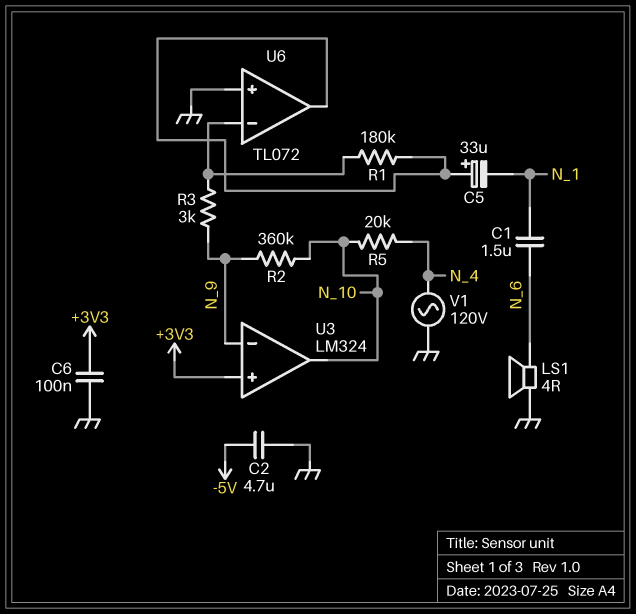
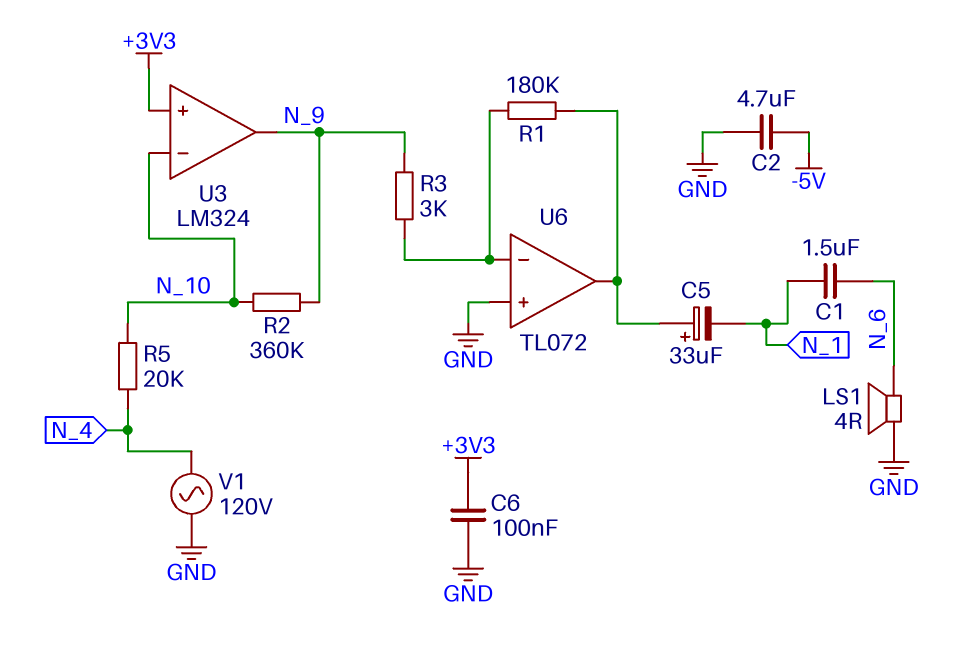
U3 pin in-: N_9 -> N_10
U3 pin out: N_10 -> N_9

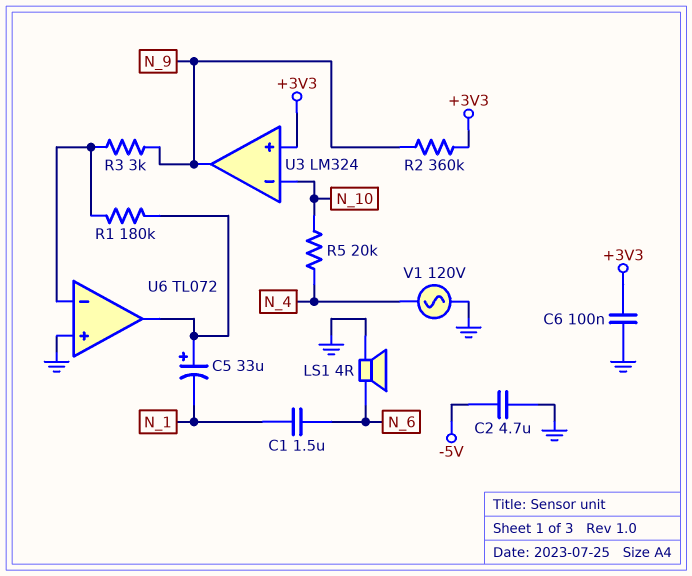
R2: 360k (N_9, N_10) -> 360k (+3V3, N_9)

